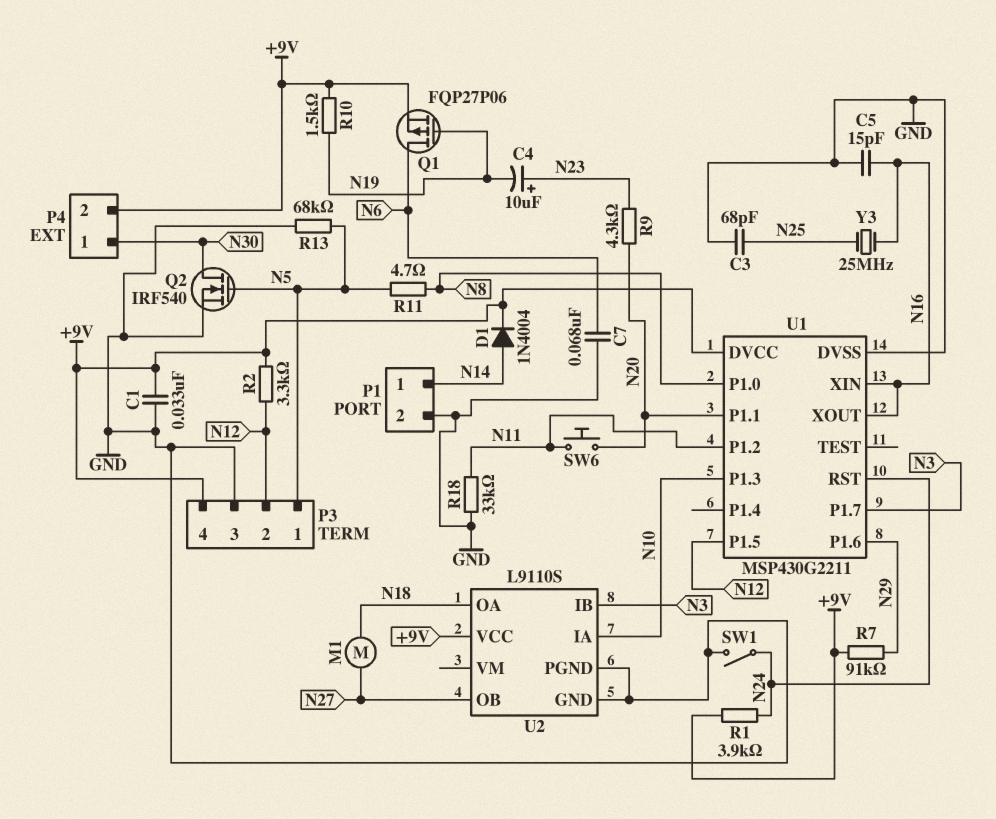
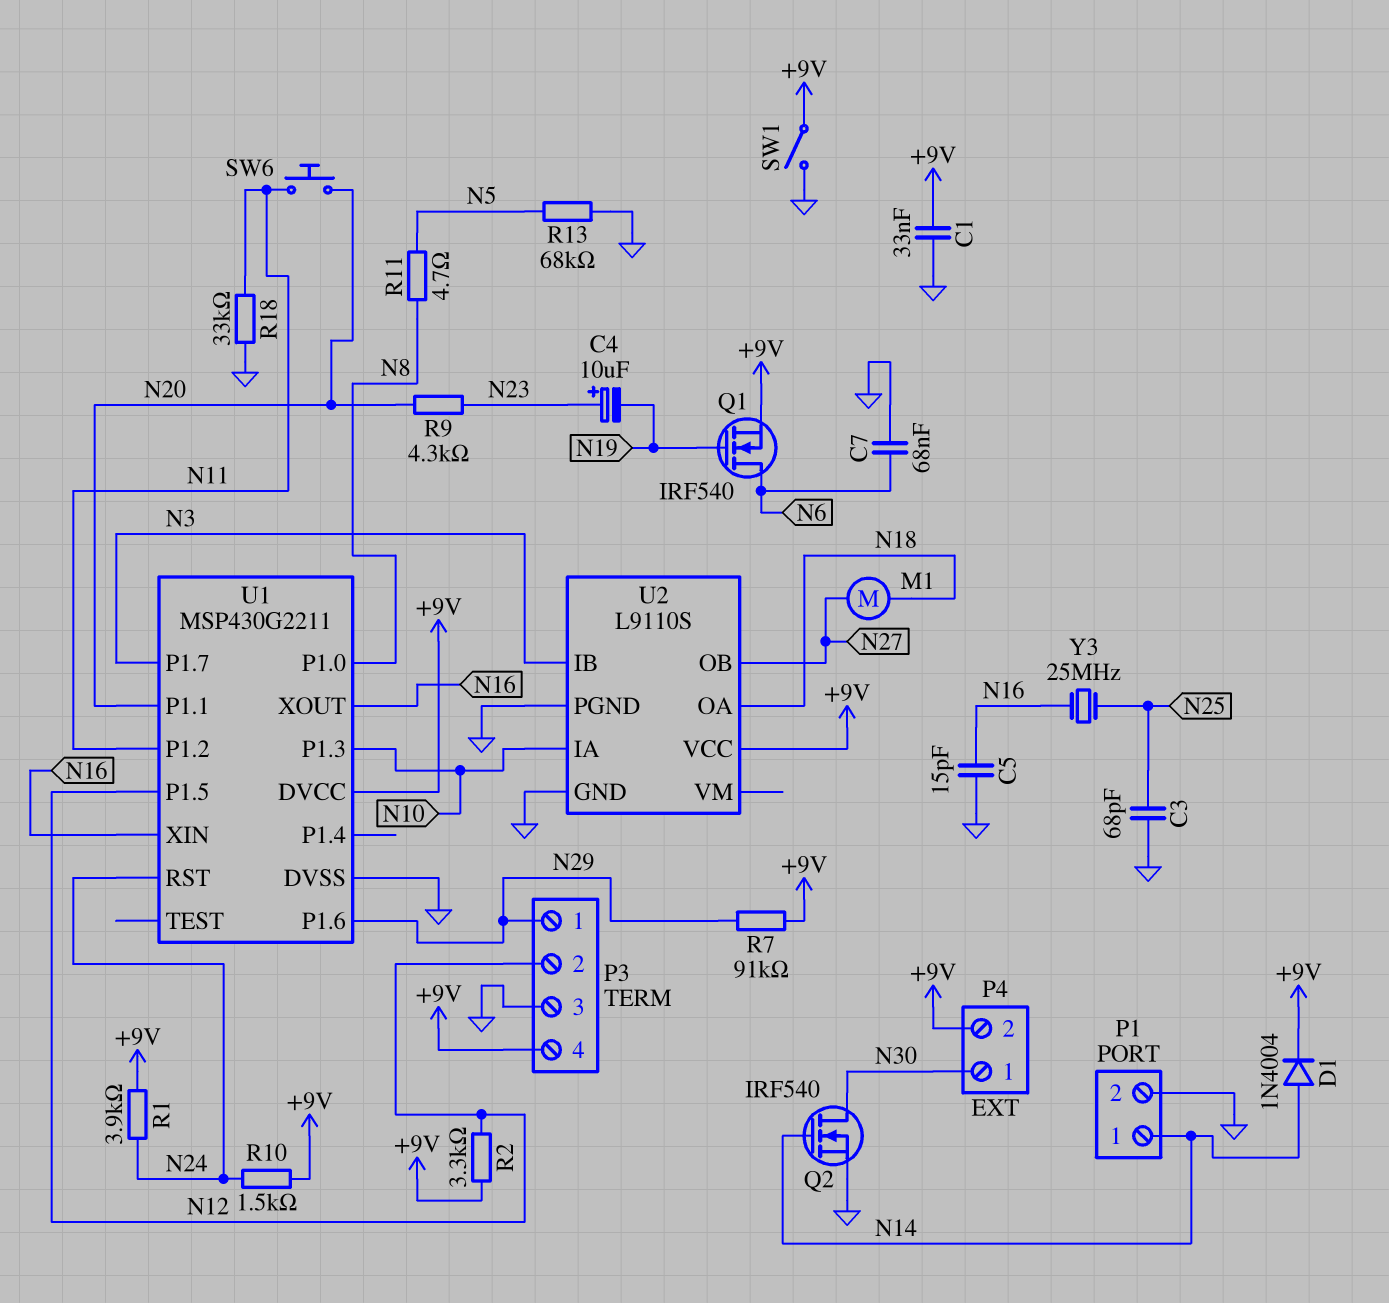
P3 pin 1: N5 -> N29
Q1: PMOS FQP27P06 (G N19, D N6, S +9V) -> NMOS IRF540 (G N19, D N6, S +9V)
Q2: NMOS IRF540 (G N5, D N30, S GND) -> NMOS IRF540 (G N14, D N30, S GND)
R10: 1.5k (+9V, N19) -> 1.5k (+9V, N24)
SW1: switch (GND, N24) -> switch (+9V, GND)

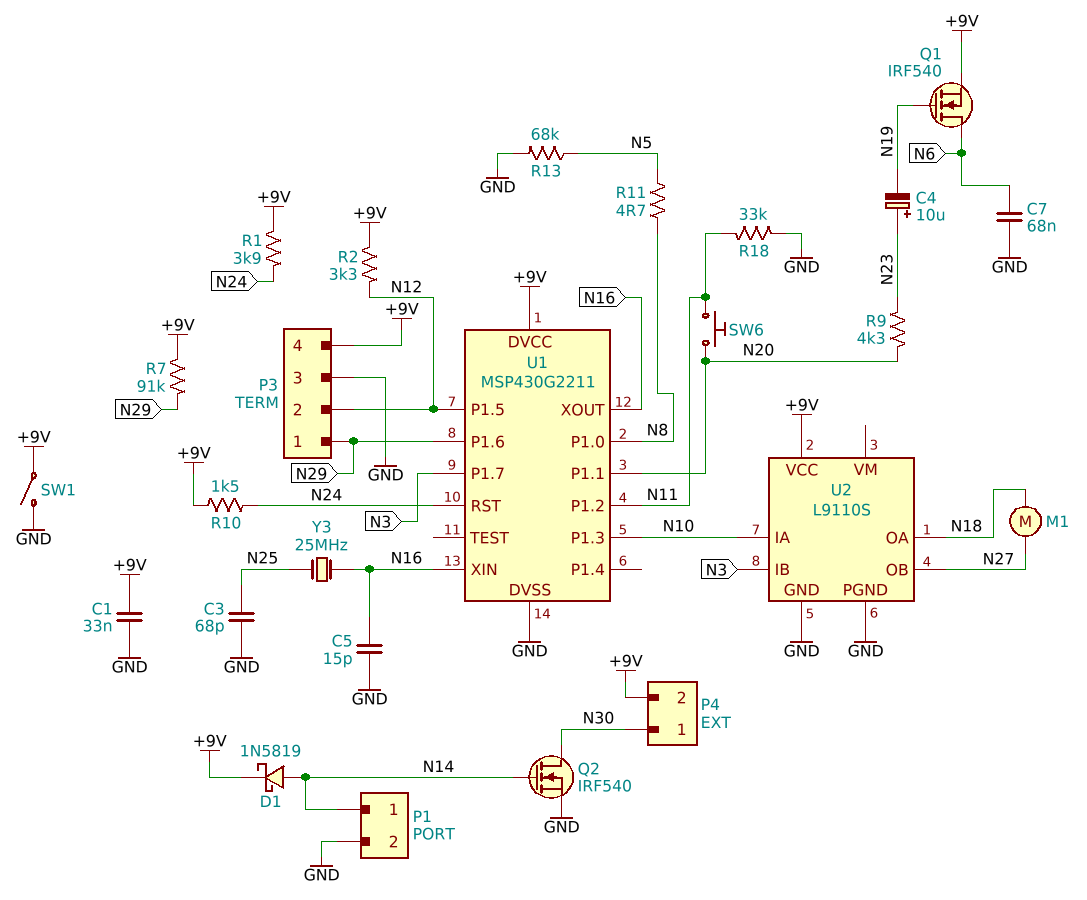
D1: diode 1N4004 (A N14, K +9V) -> schottky 1N5819 (A N14, K +9V)

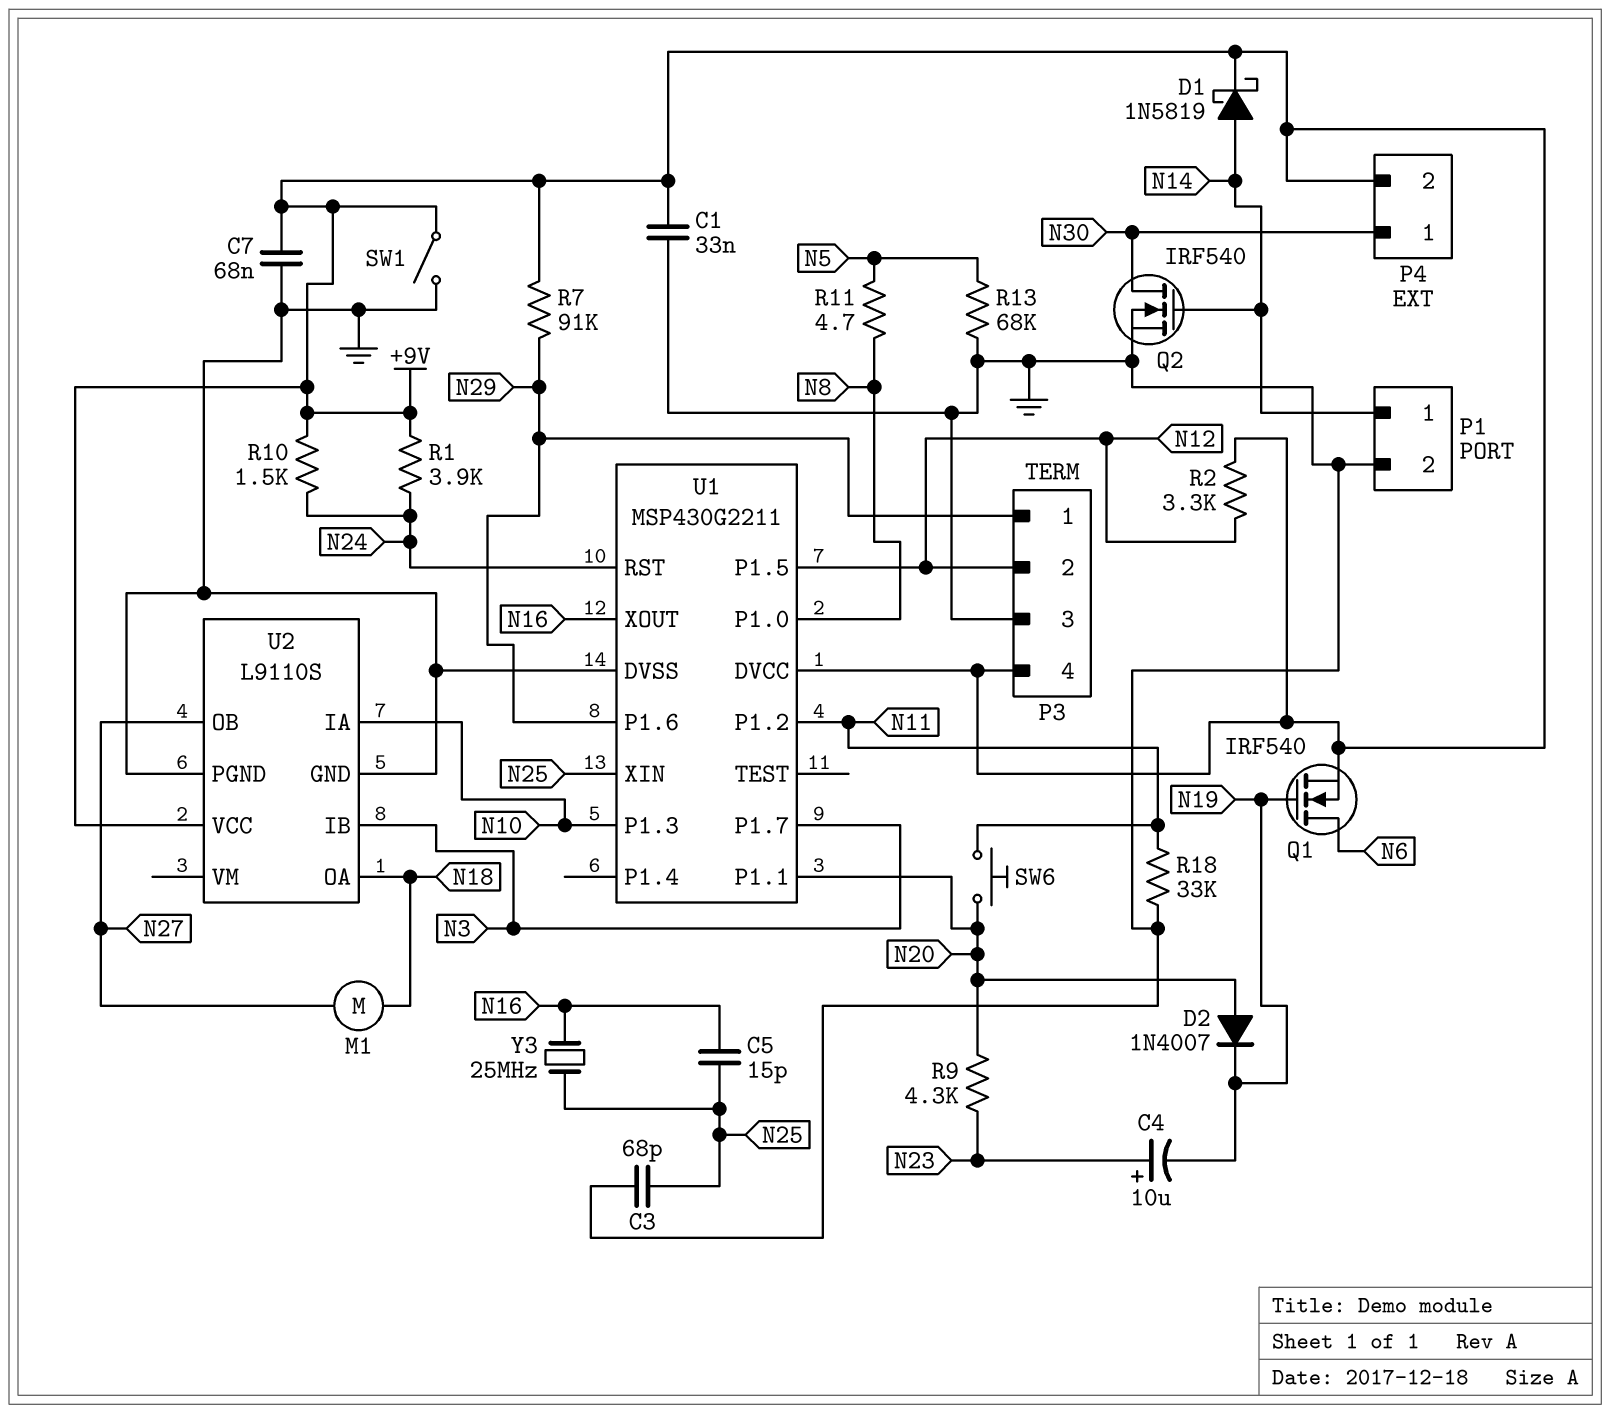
C5: 15pF (GND, N16) -> 15pF (N16, N25)
C7: 68nF (GND, N6) -> 68nF (+9V, GND)
D2: none -> diode 1N4007 (A N20, K N19)
U1 pin XIN: N16 -> N25

